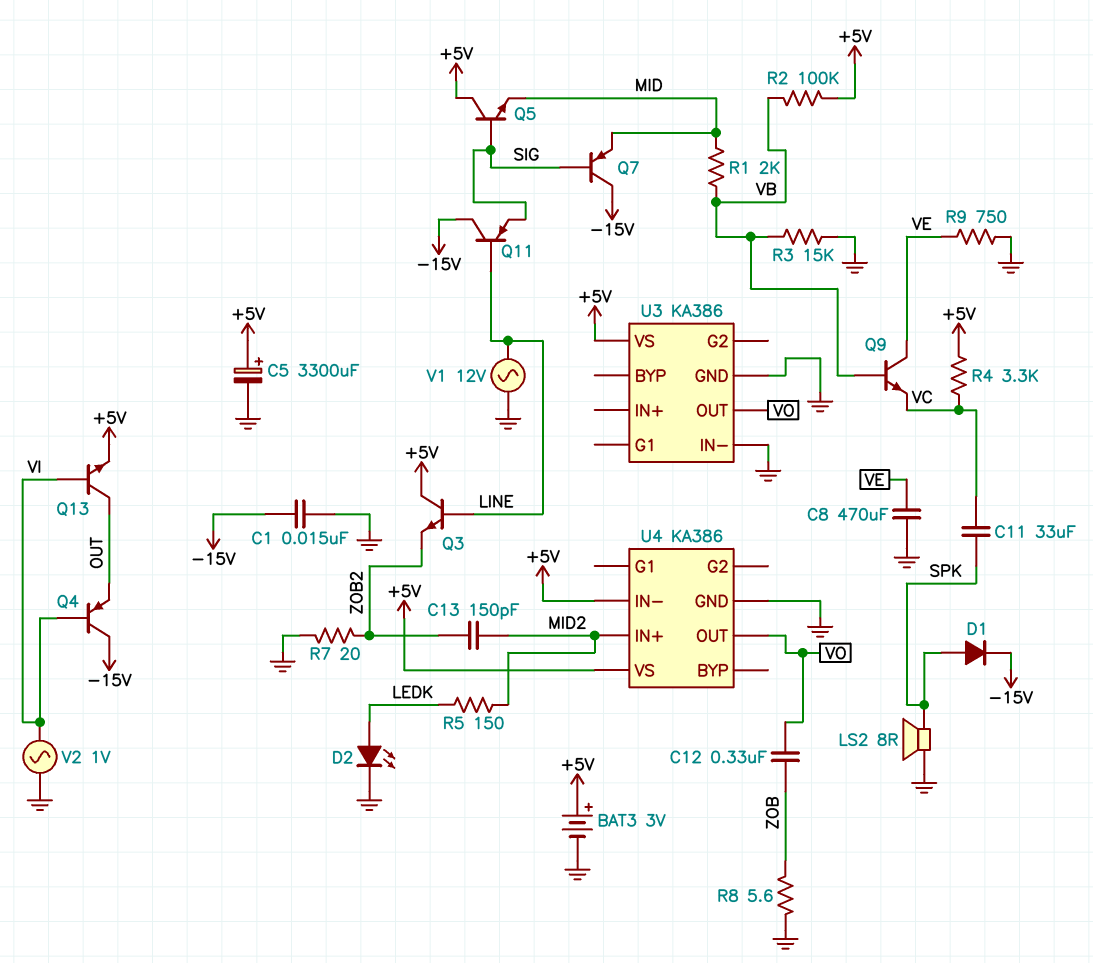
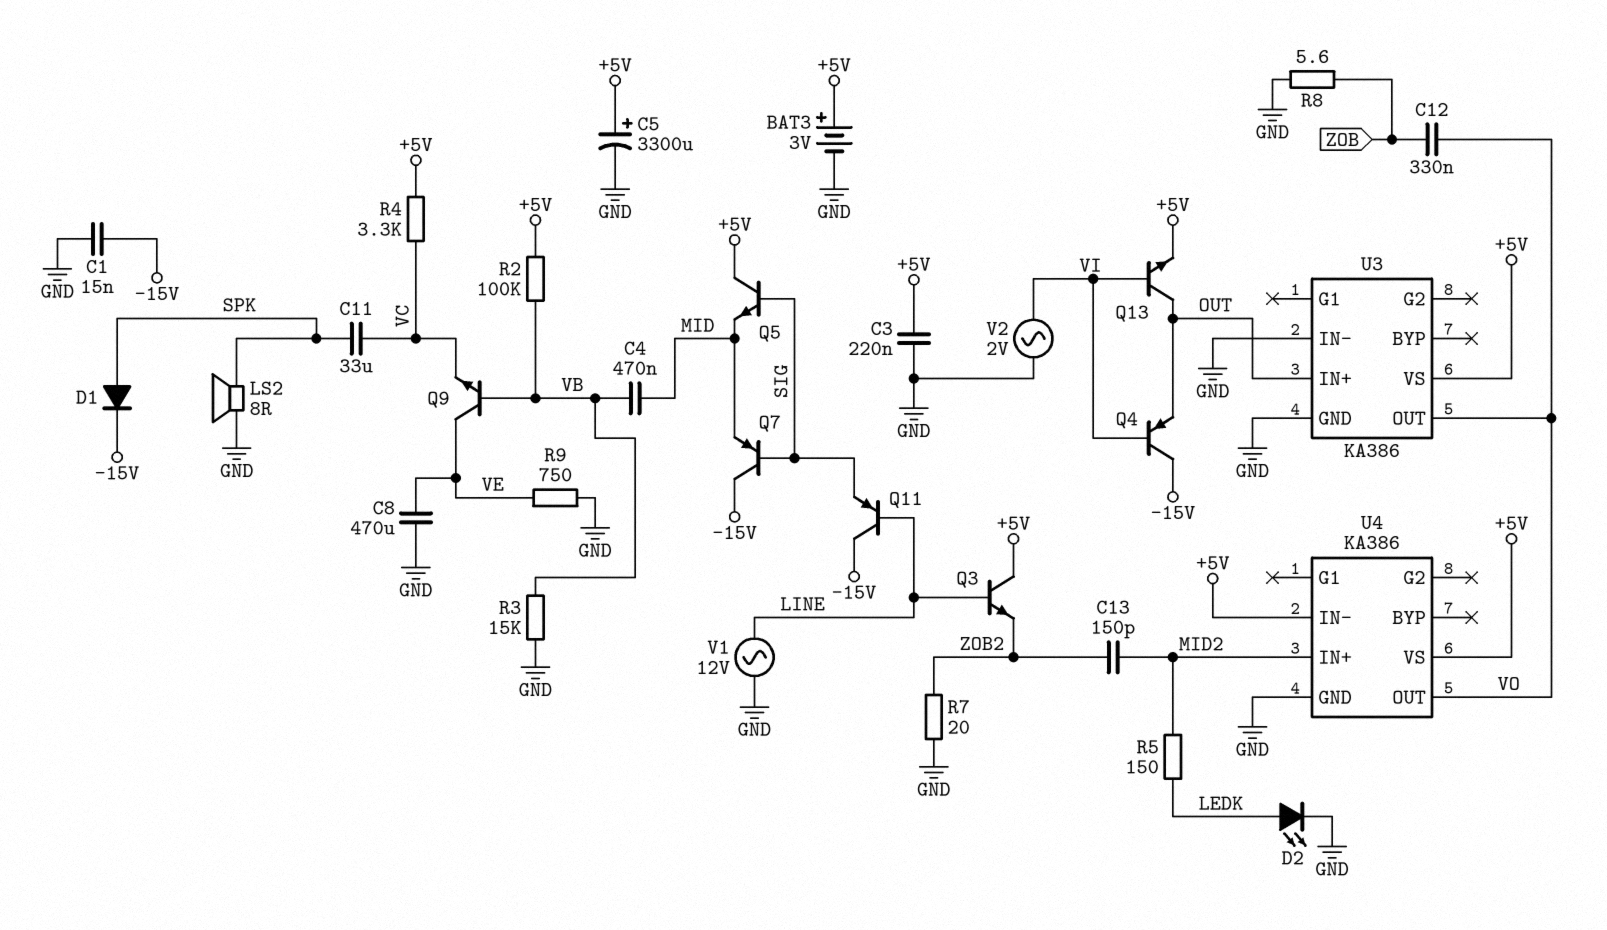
C3: none -> 220nF (+5V, GND)
C4: none -> 470nF (MID, VB)
R1: 2k (MID, VB) -> none
U3 pin IN+: none -> OUT
V2: AC 1V (GND, VI) -> AC 2V (GND, VI)

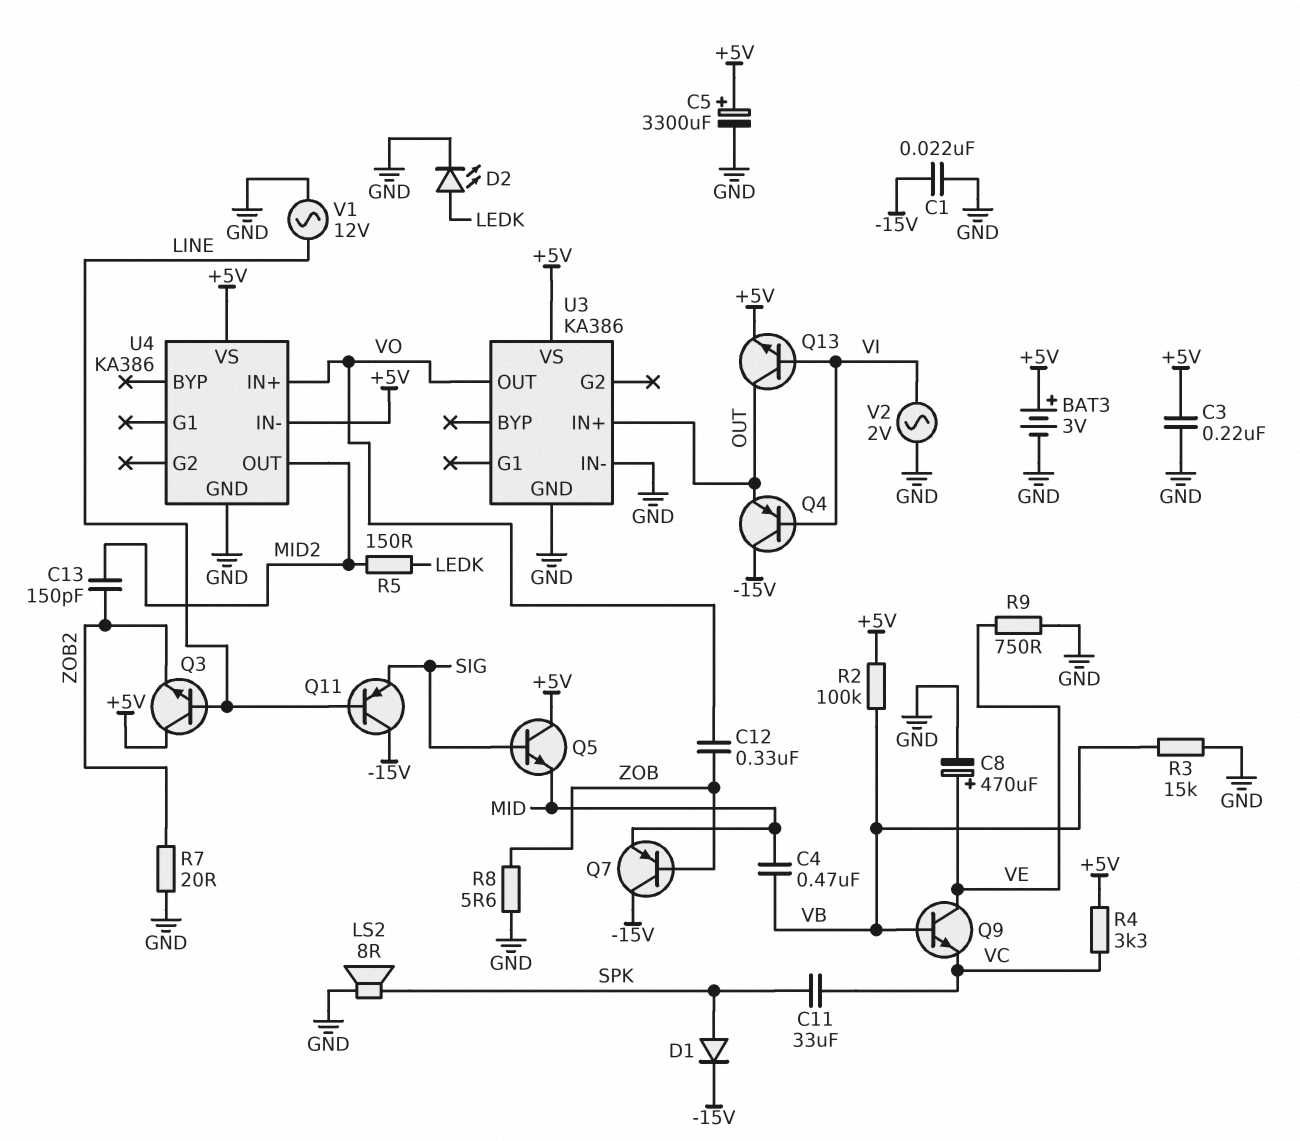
C1: 15nF (-15V, GND) -> 22nF (-15V, GND)
C8: 470uF (GND, VE) -> 470uF (plus VE, minus GND)
Q7: PNP (B SIG, C -15V, E MID) -> PNP (B ZOB, C -15V, E MID)
U4 pin IN+: MID2 -> VO
U4 pin OUT: VO -> MID2

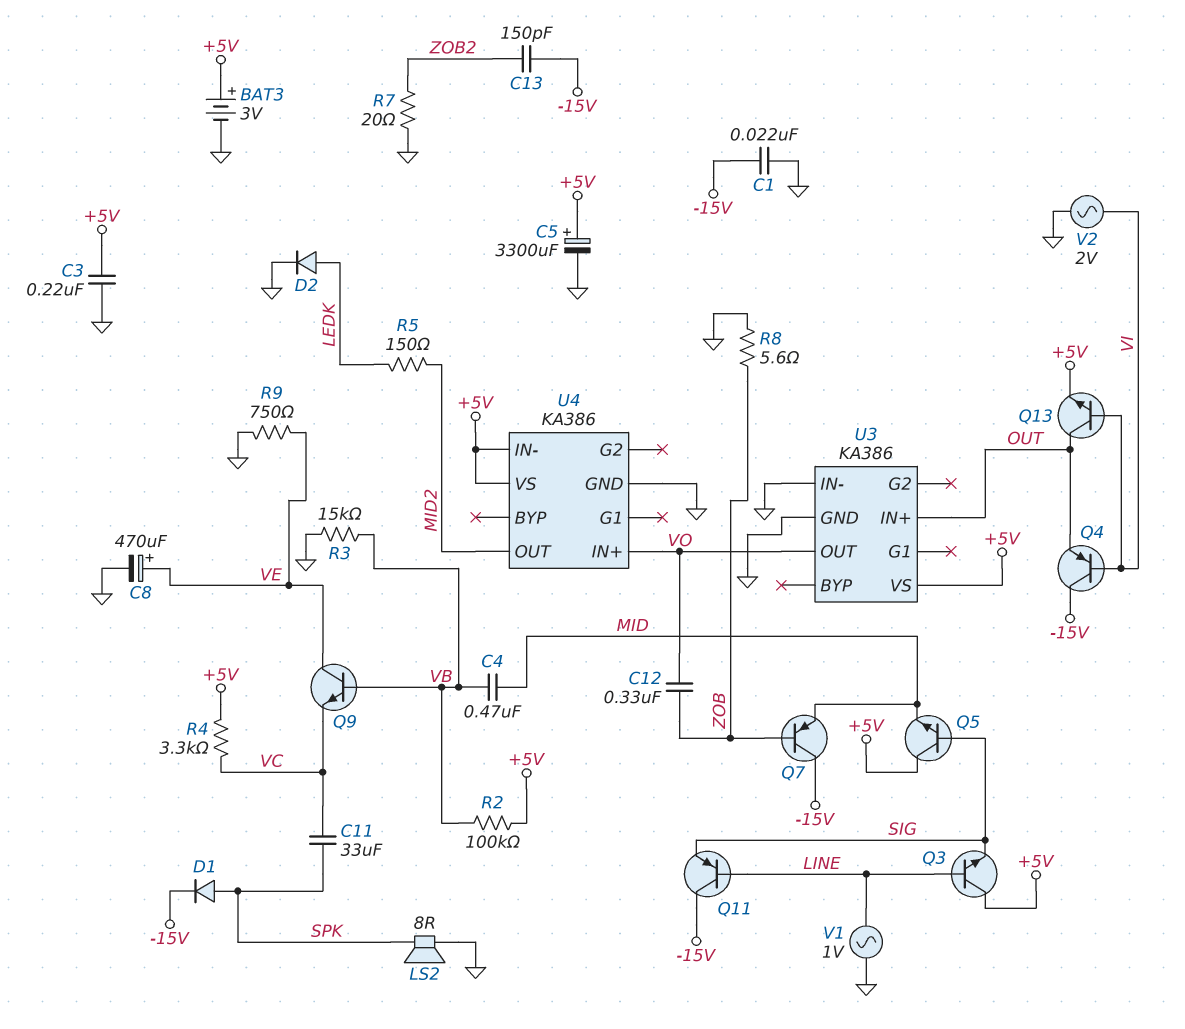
C13: 150pF (MID2, ZOB2) -> 150pF (-15V, ZOB2)
D2: LED (A LEDK, K GND) -> diode (A LEDK, K GND)
Q3: NPN (B LINE, C +5V, E ZOB2) -> NPN (B LINE, C +5V, E SIG)
V1: AC 12V (GND, LINE) -> AC 1V (GND, LINE)

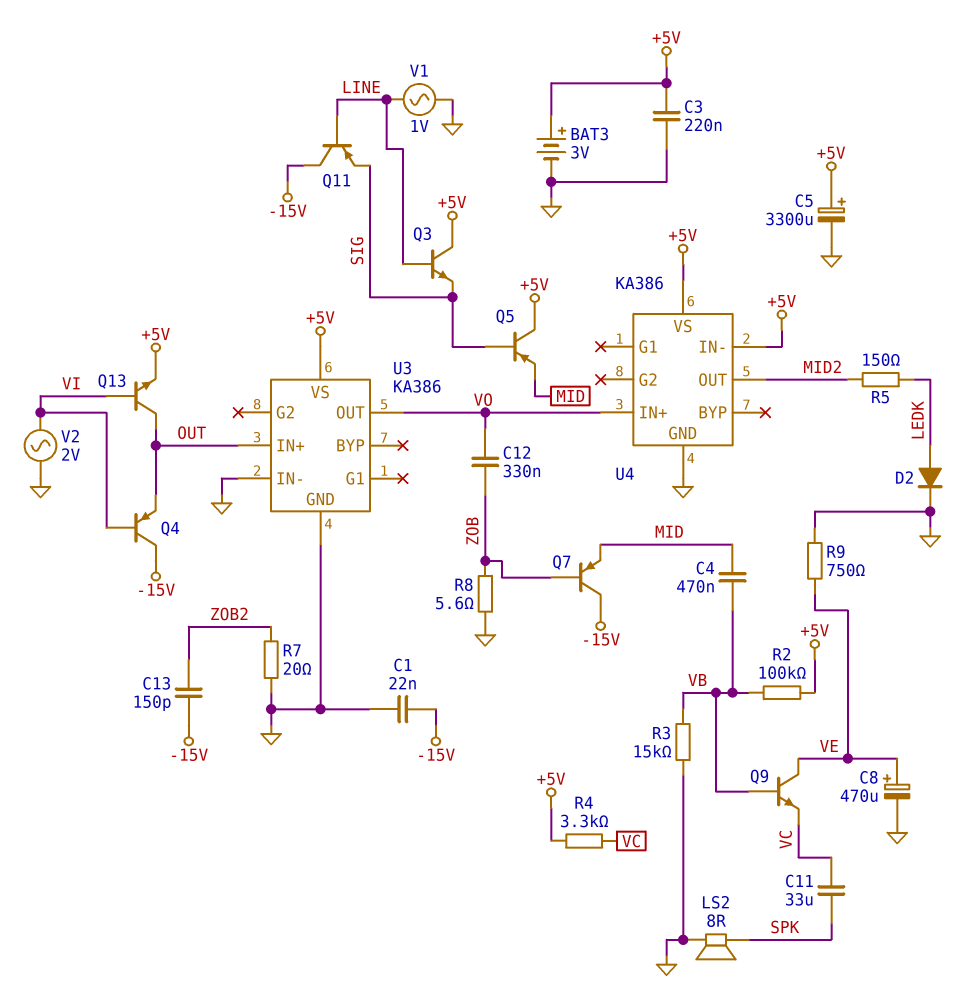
D1: diode (A SPK, K -15V) -> none
Q5: NPN (B SIG, C +5V, E MID) -> PNP (B SIG, C +5V, E MID)

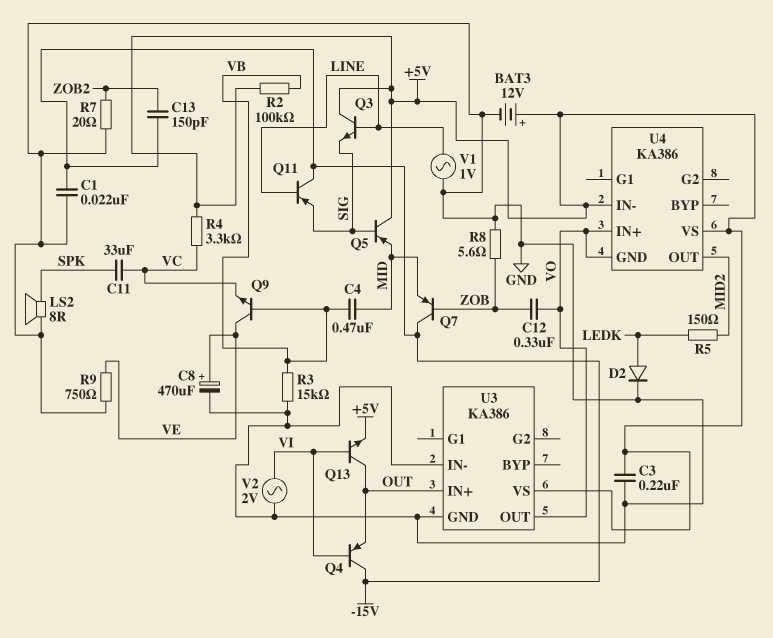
BAT3: 3V (plus +5V, minus GND) -> 12V (plus +5V, minus GND)
C5: 3300uF (plus +5V, minus GND) -> none
U4 pin GND: GND -> VO

